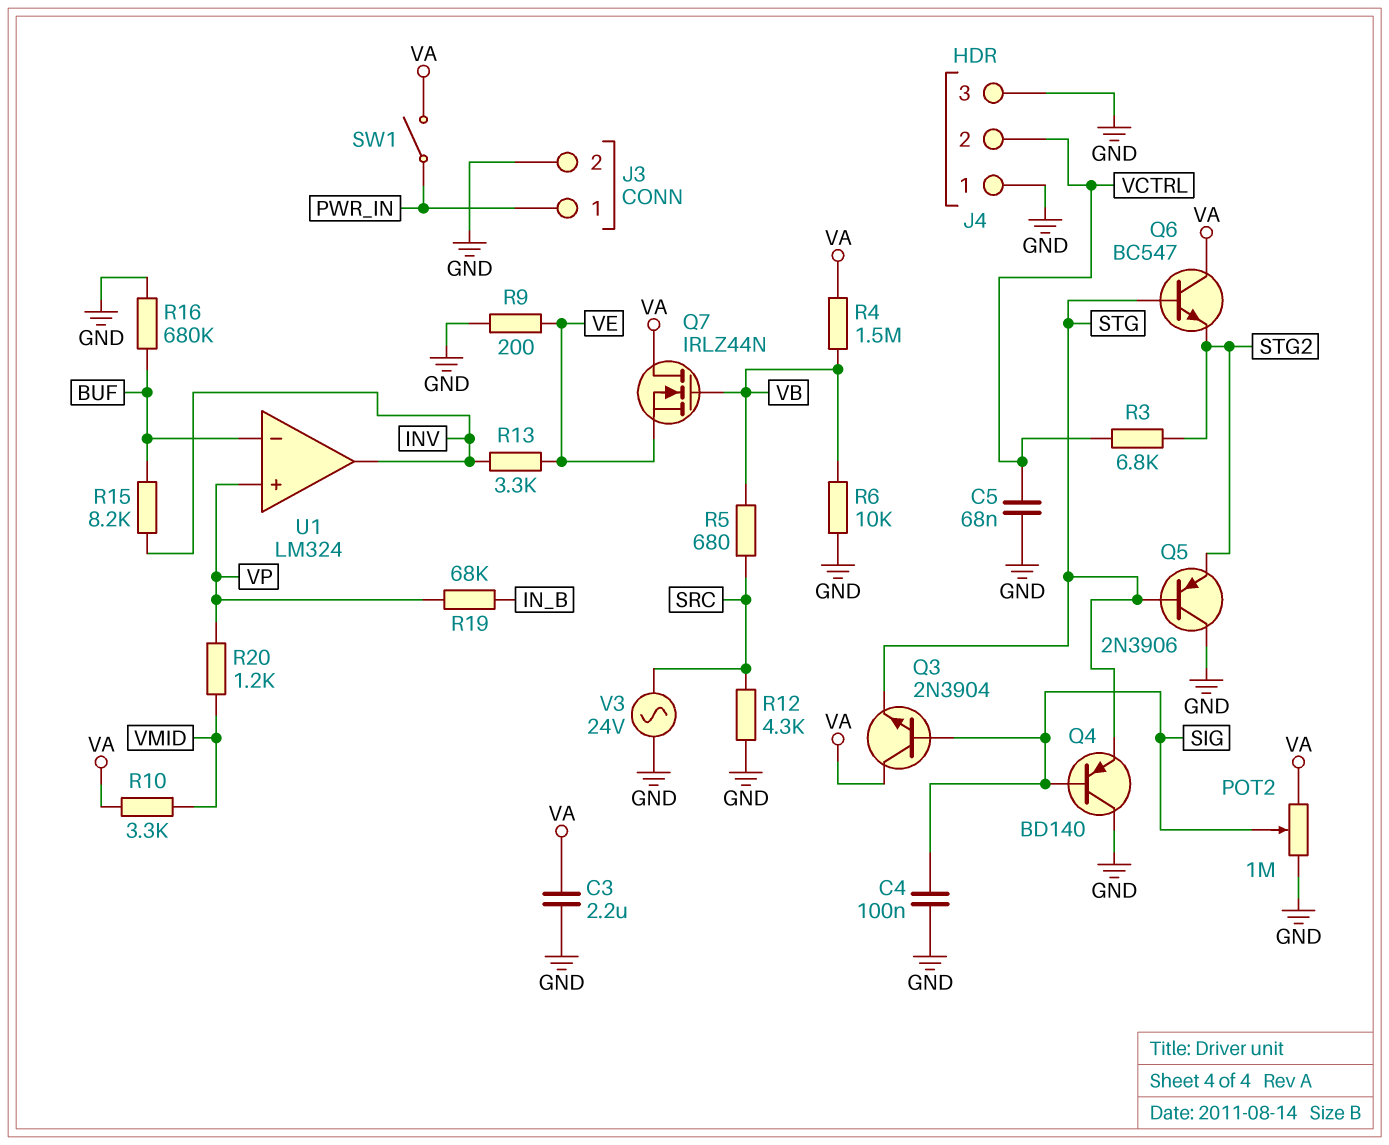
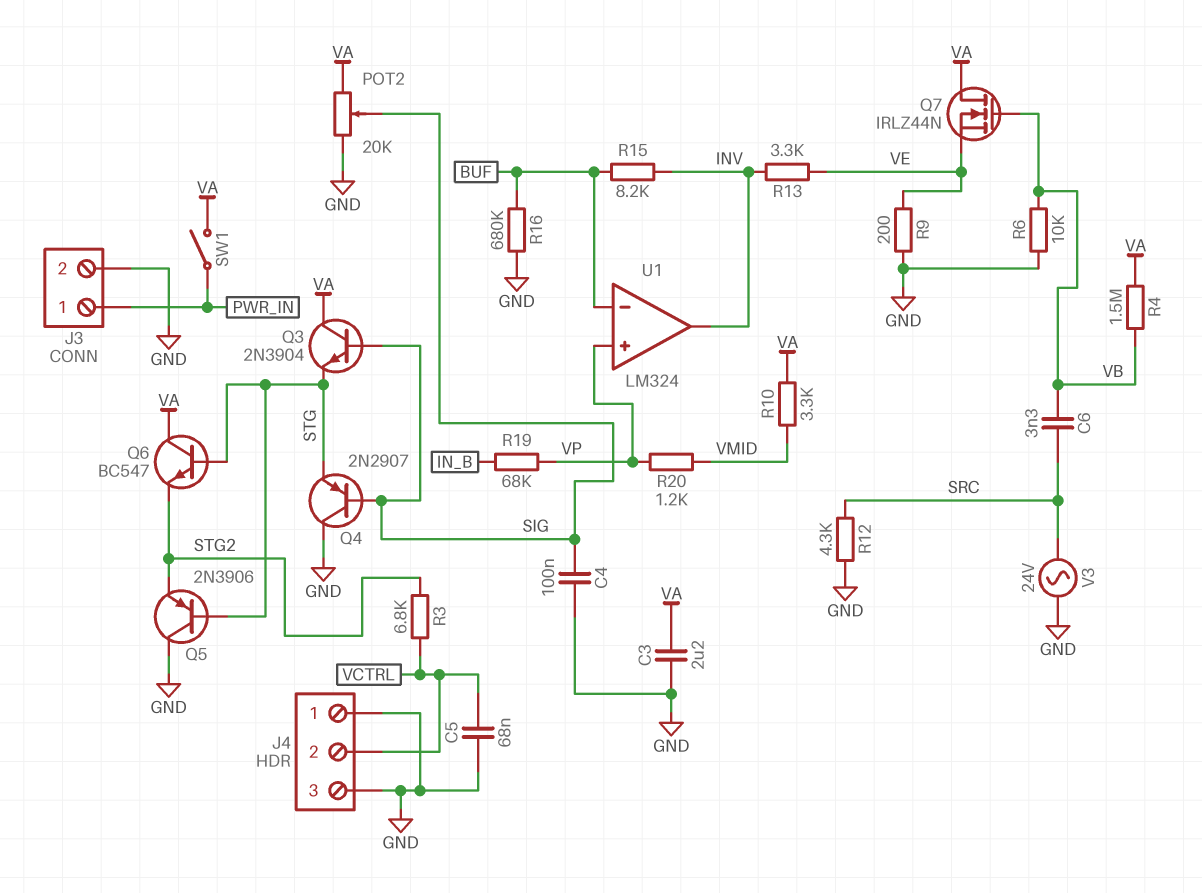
C6: none -> 3.3nF (SRC, VB)
POT2: 1M (GND, VA, wiper SIG) -> 20k (GND, VA, wiper SIG)
Q4: PNP BD140 (B SIG, C GND, E STG) -> PNP 2N2907 (B SIG, C GND, E STG)
R5: 680 (SRC, VB) -> none

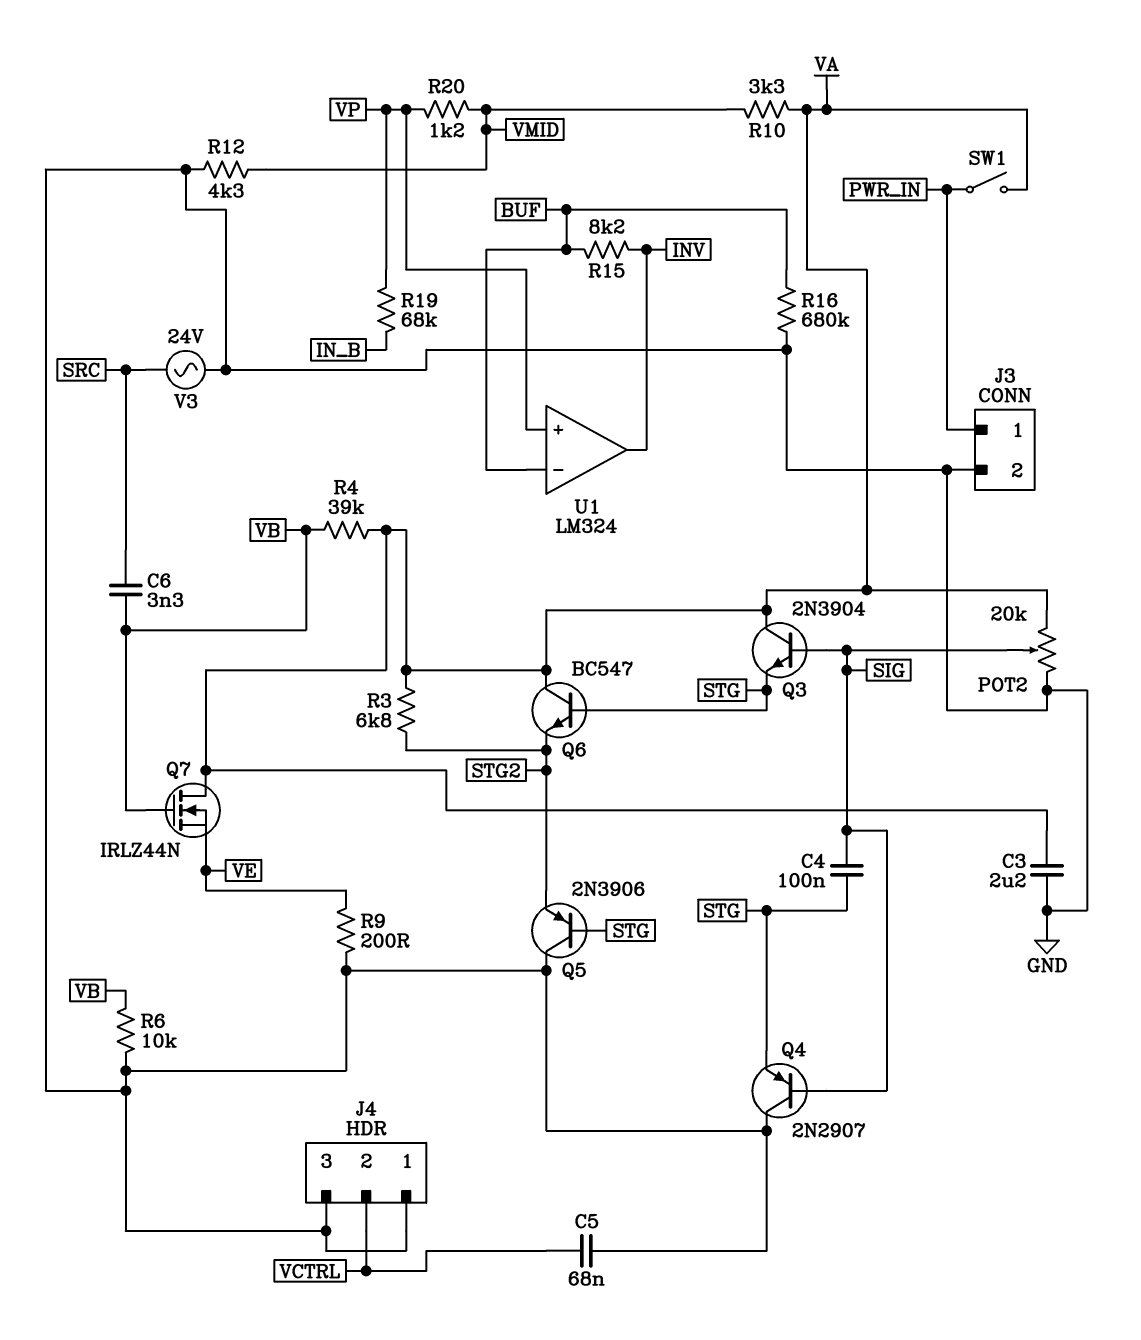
C4: 100nF (GND, SIG) -> 100nF (SIG, STG)
R3: 6.8k (STG2, VCTRL) -> 6.8k (STG2, VA)
R4: 1.5M (VA, VB) -> 39k (VA, VB)
R12: 4.3k (GND, SRC) -> 4.3k (GND, VMID)
R13: 3.3k (INV, VE) -> none

